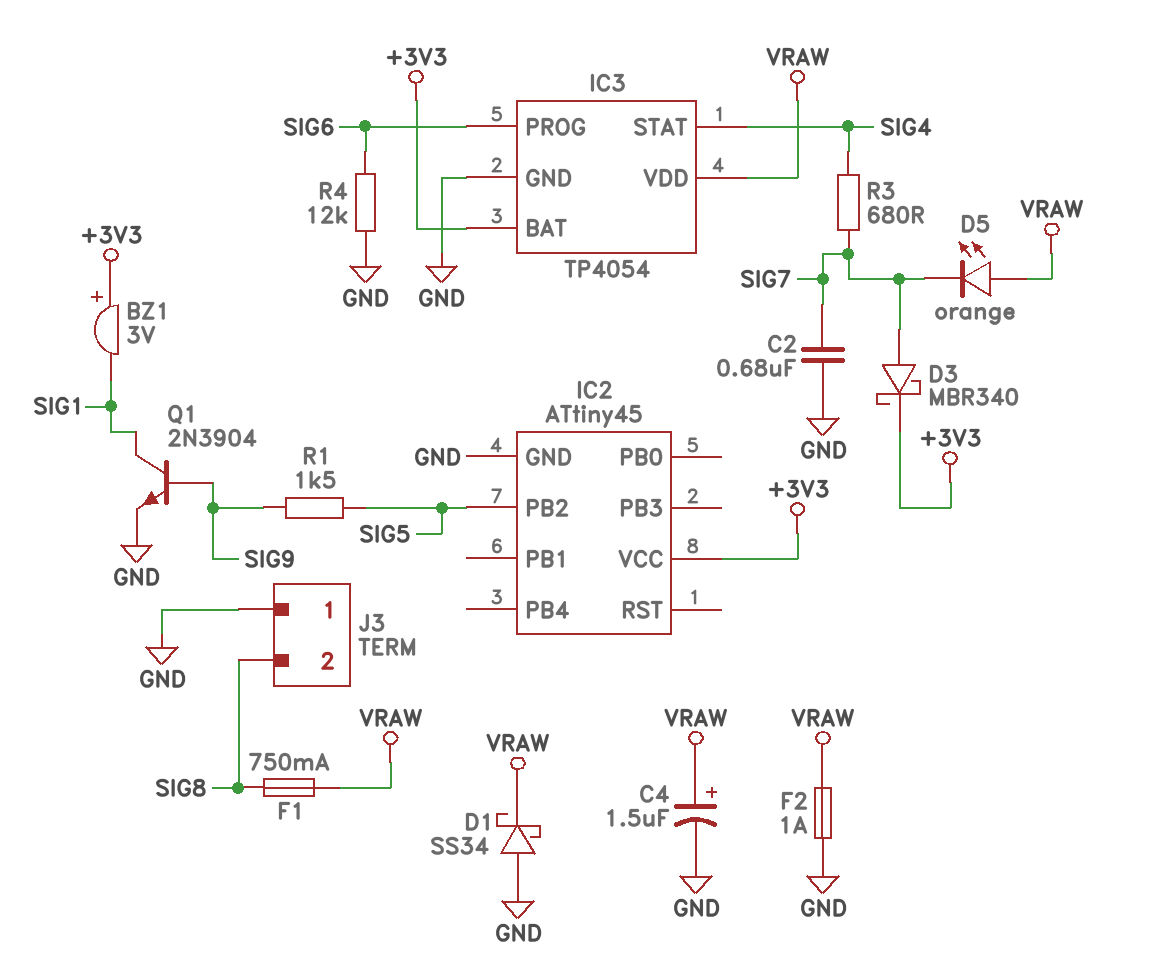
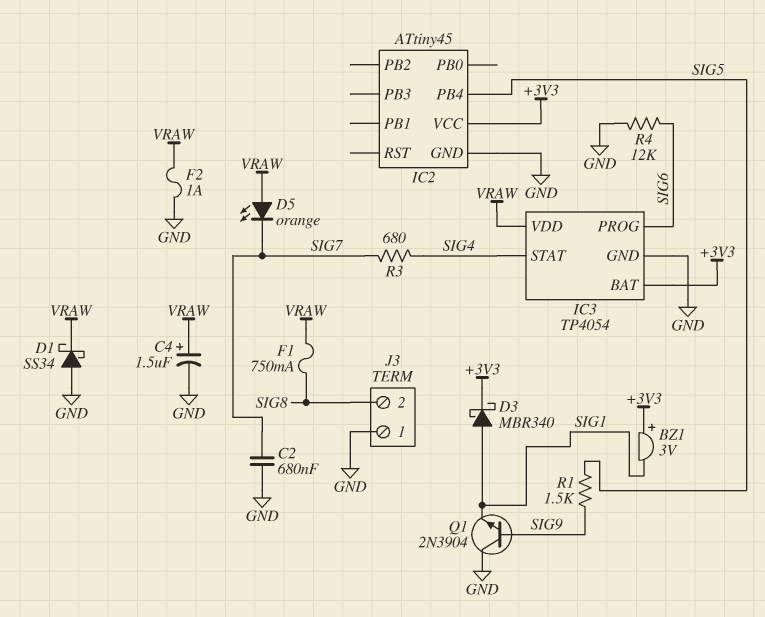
D3: schottky MBR340 (A SIG7, K +3V3) -> schottky MBR340 (A SIG1, K +3V3)
IC2 pin PB2: SIG5 -> none
IC2 pin PB4: none -> SIG5
Q1: NPN 2N3904 (B SIG9, C SIG1, E GND) -> NPN 2N3904 (B SIG9, C GND, E SIG1)

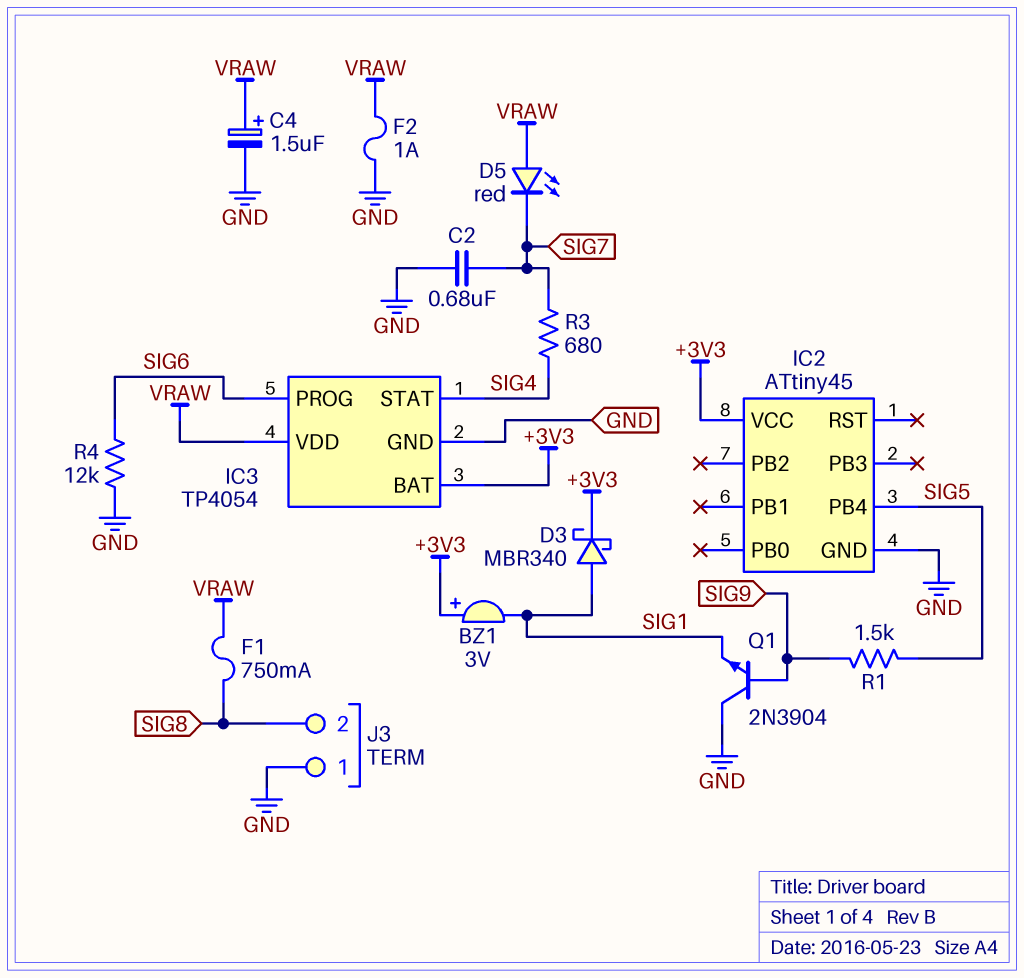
D1: schottky SS34 (A GND, K VRAW) -> none
D5: LED orange (A VRAW, K SIG7) -> LED red (A VRAW, K SIG7)

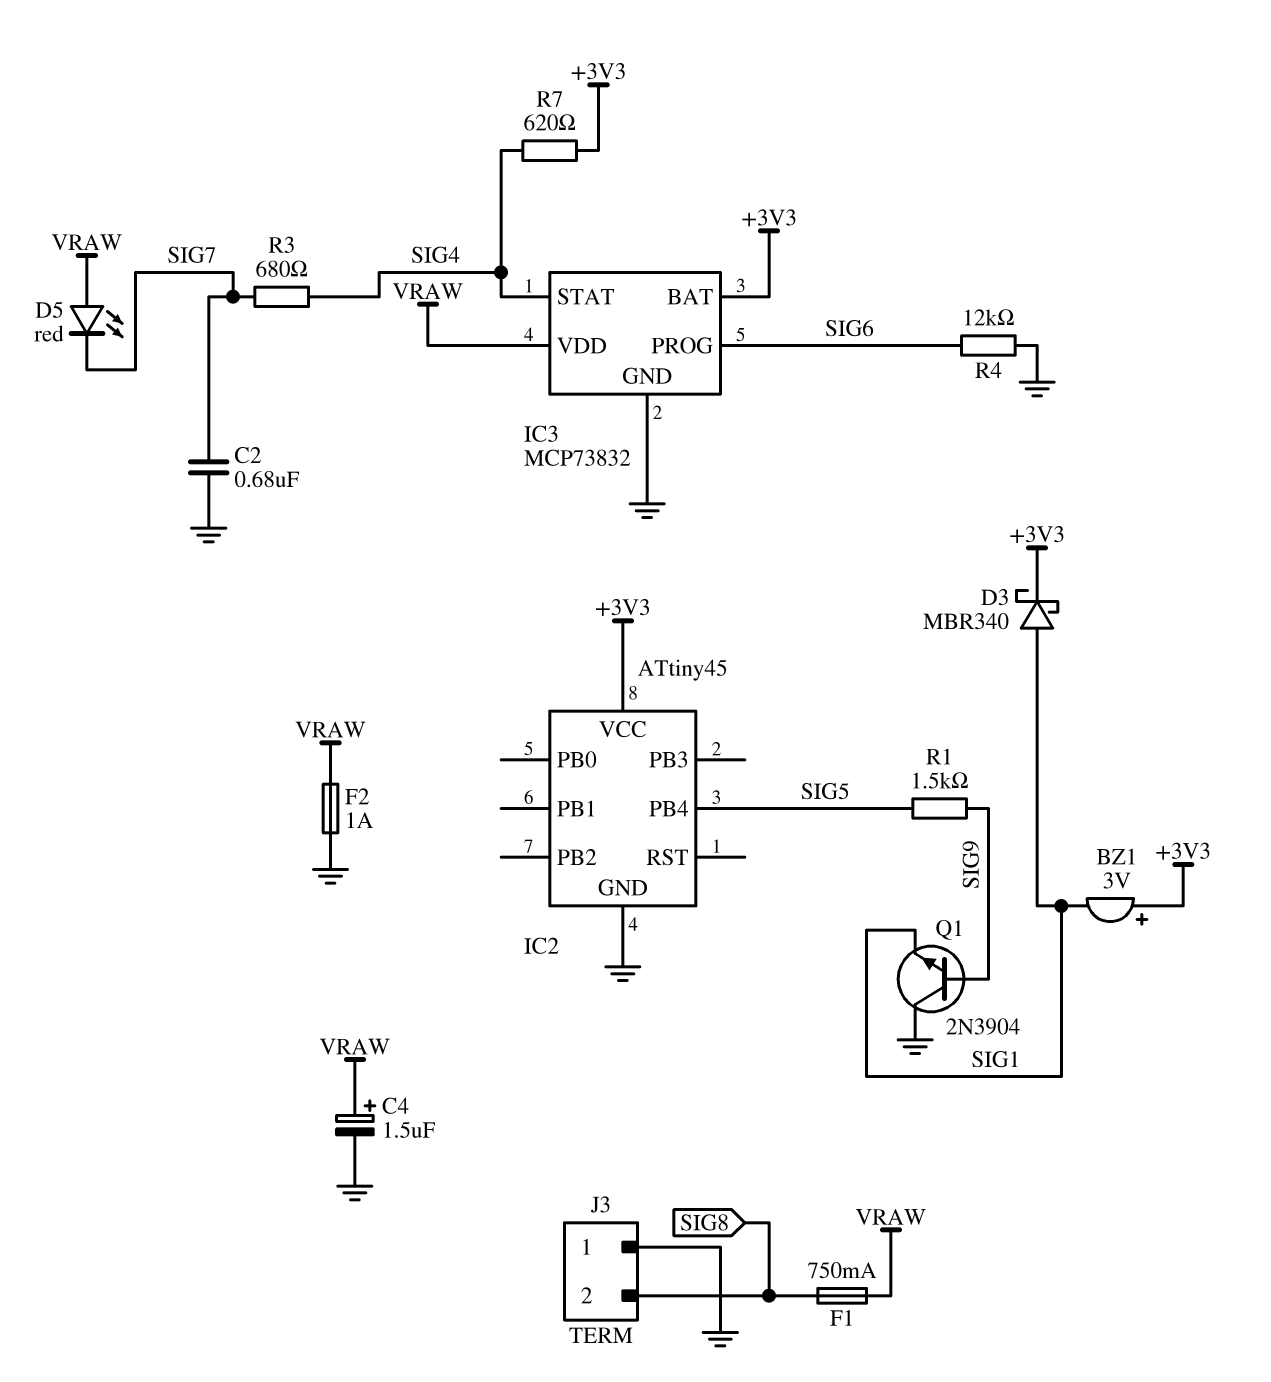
IC3: TP4054 -> MCP73832
R7: none -> 620 (+3V3, SIG4)

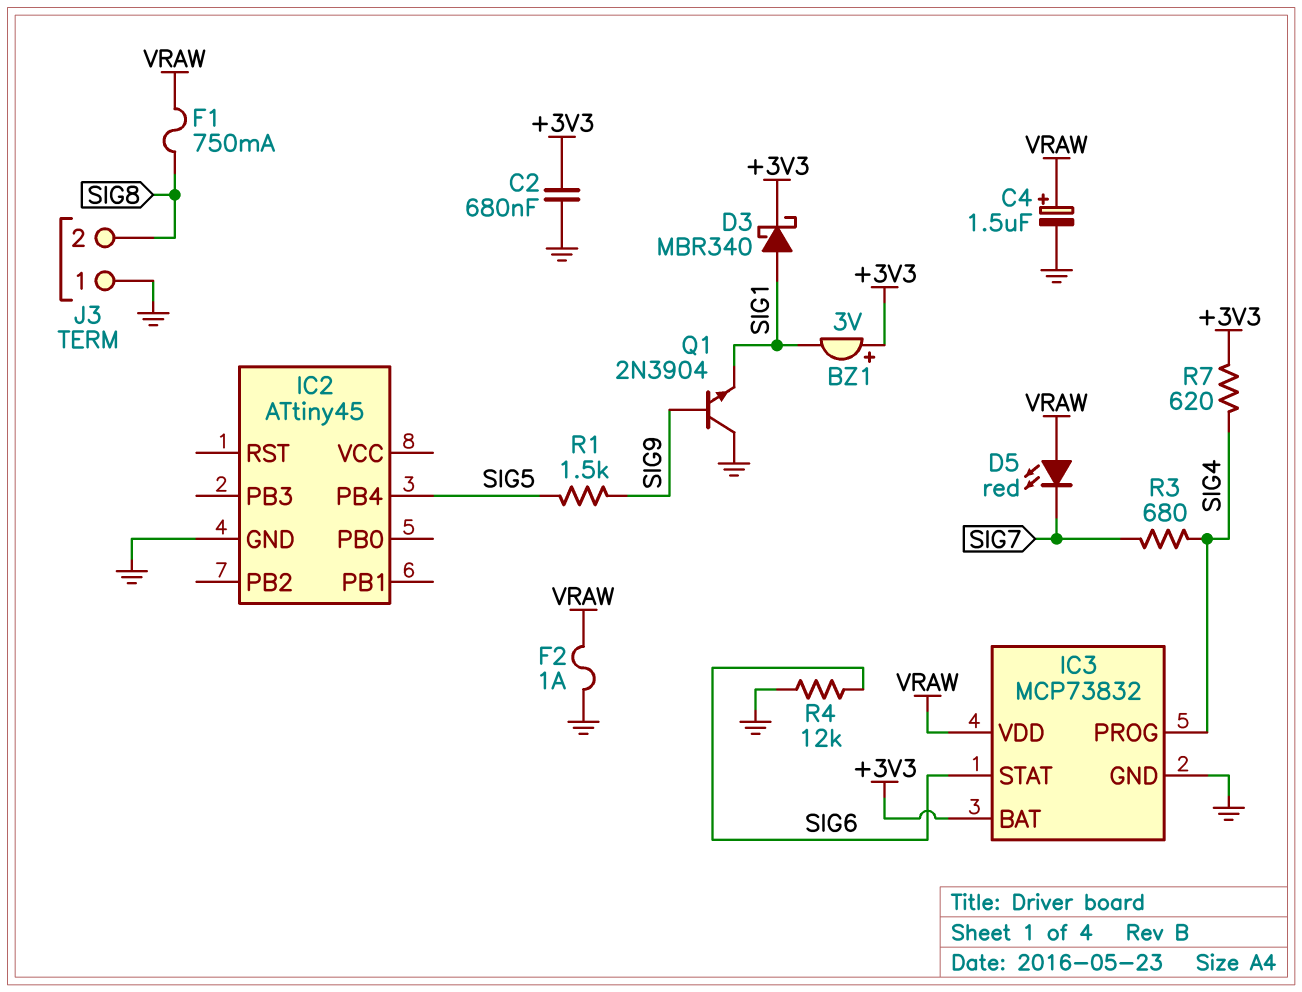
C2: 680nF (GND, SIG7) -> 680nF (+3V3, GND)
IC2 pin VCC: +3V3 -> none
IC3 pin PROG: SIG6 -> SIG4
IC3 pin STAT: SIG4 -> SIG6

